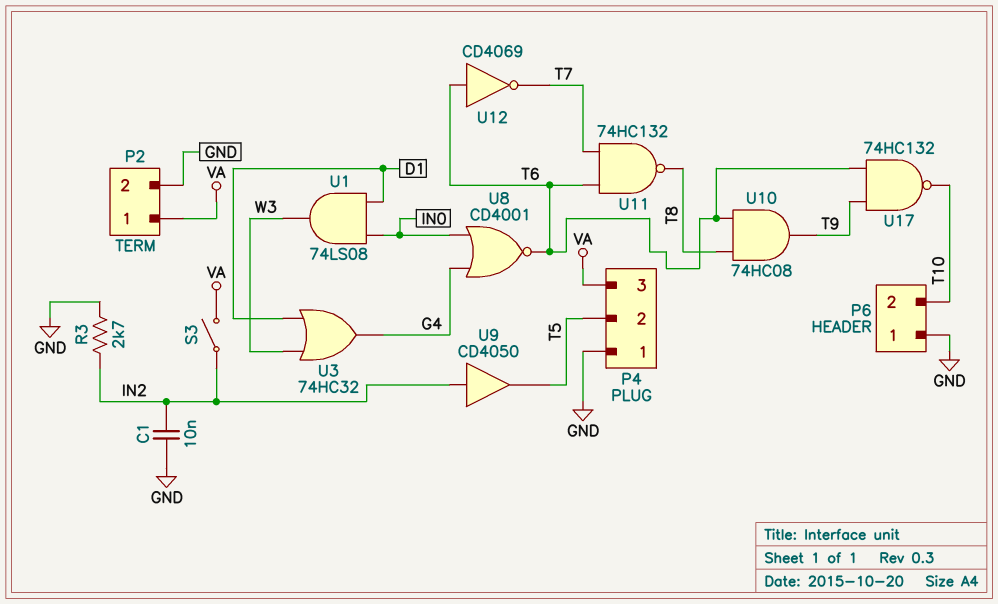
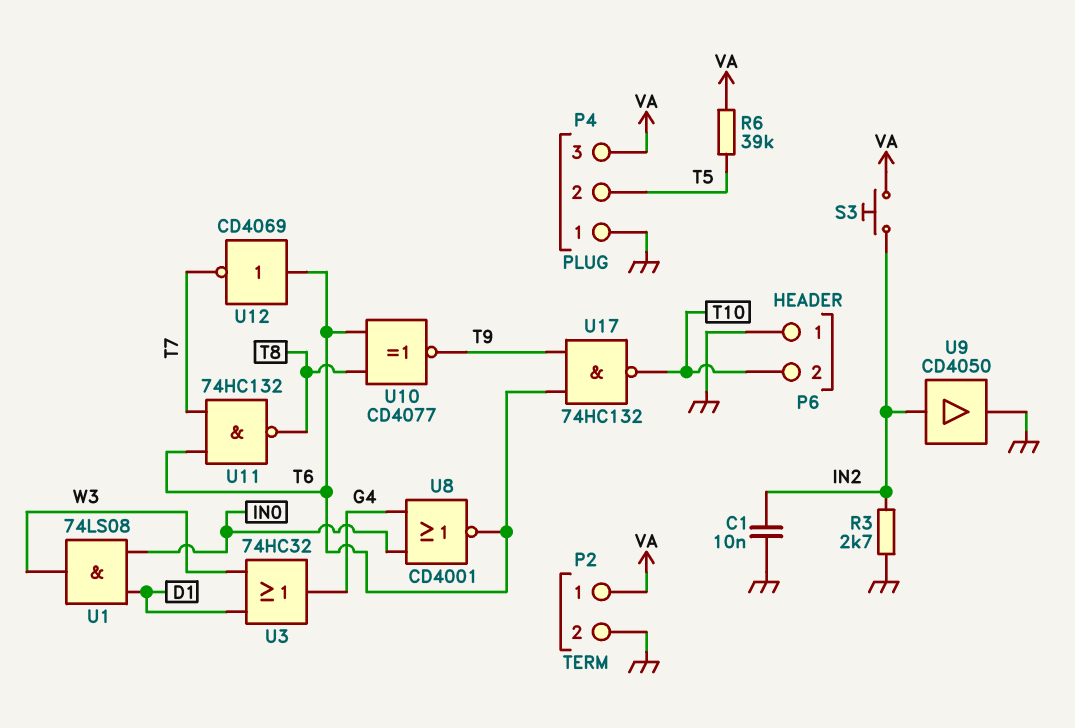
R6: none -> 39k (T5, VA)
S3: switch (IN2, VA) -> button (IN2, VA)
U9: buffer CD4050 (in IN2, out T5) -> buffer CD4050 (in IN2, out GND)
U10: AND 74HC08 (in T6, in T8, out T9) -> XNOR CD4077 (in T6, in T8, out T9)

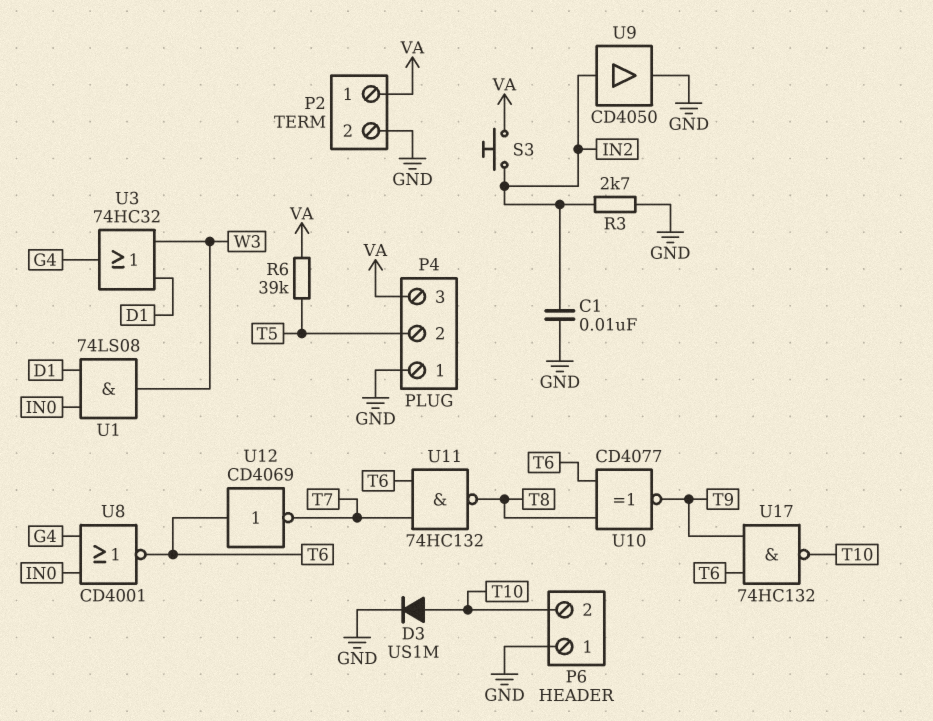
D3: none -> diode US1M (A T10, K GND)

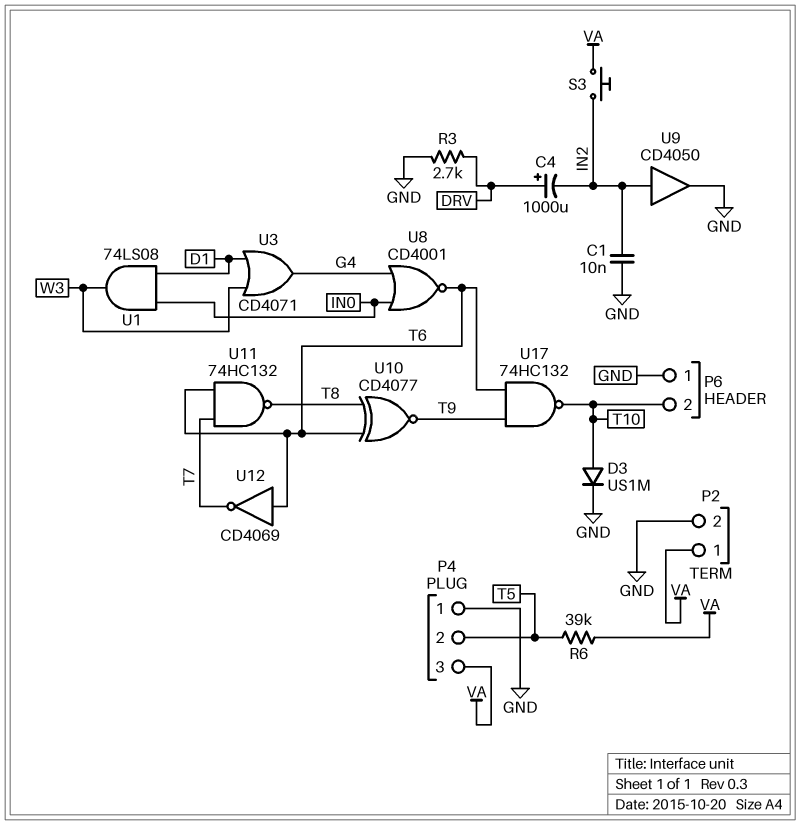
C4: none -> 1000uF (plus DRV, minus IN2)
R3: 2.7k (GND, IN2) -> 2.7k (DRV, GND)
U3: OR 74HC32 (in D1, in W3, out G4) -> OR CD4071 (in D1, in W3, out G4)

